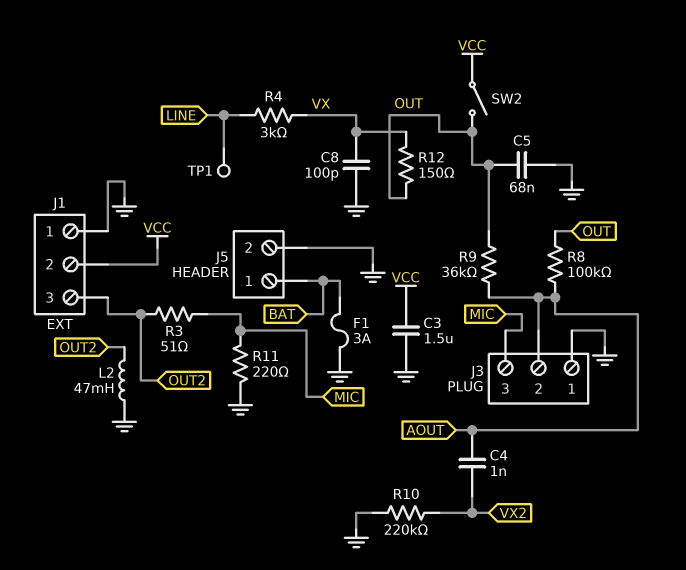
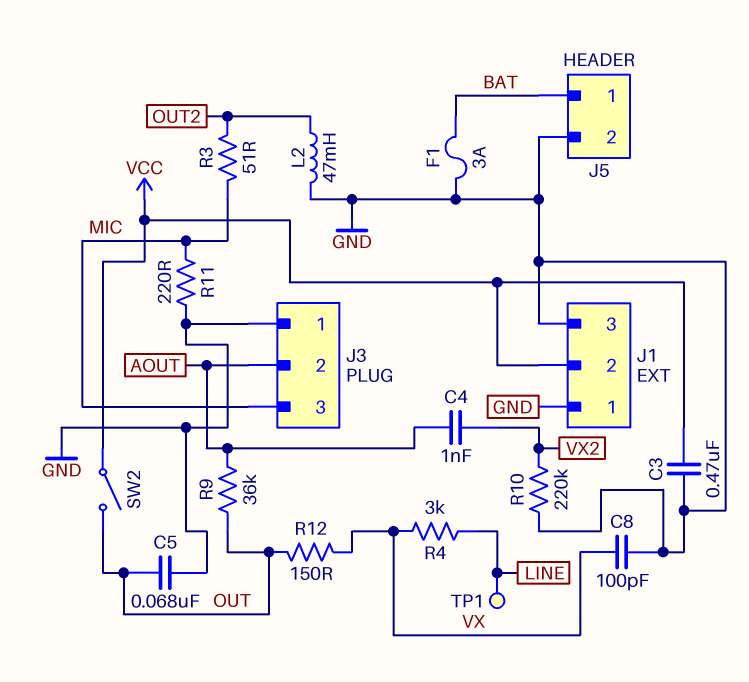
C3: 1.5uF (GND, VCC) -> 470nF (GND, VCC)
J1 pin 3: OUT2 -> GND
R8: 100k (AOUT, OUT) -> none

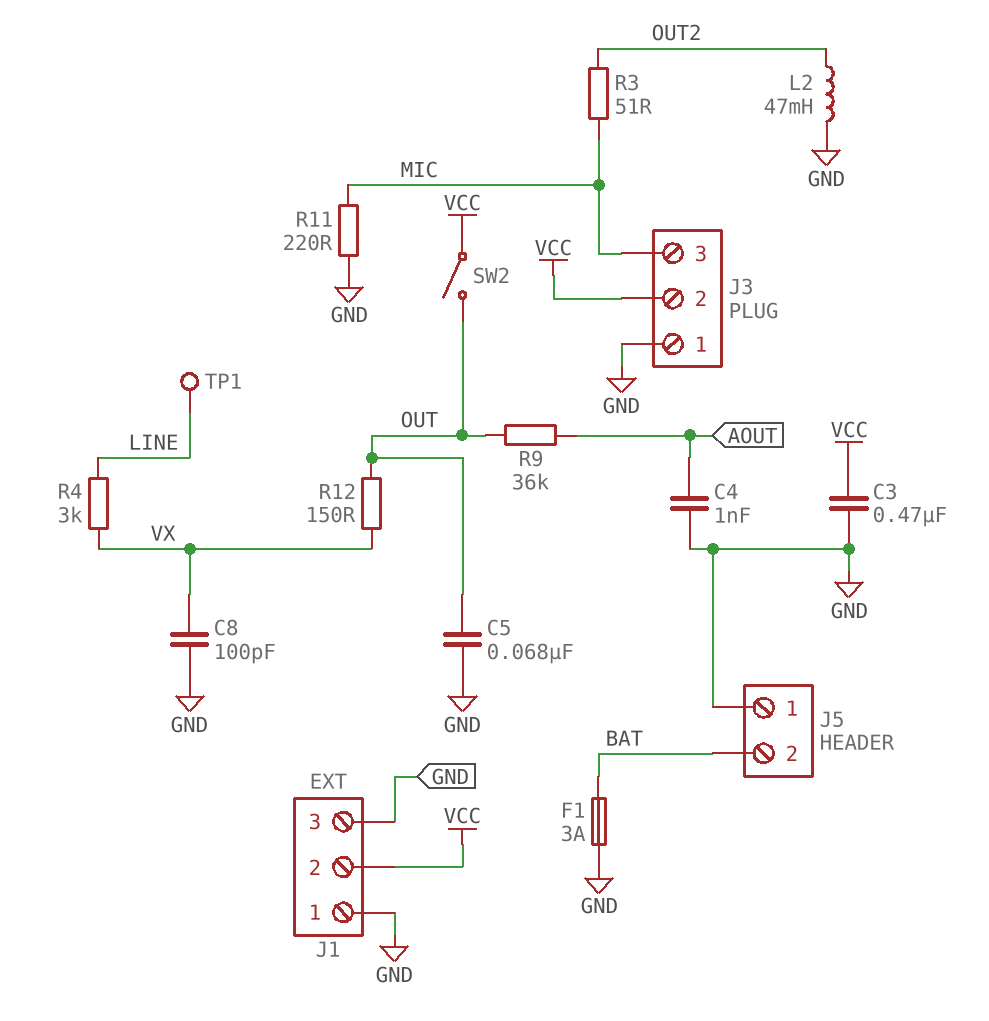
C4: 1nF (AOUT, VX2) -> 1nF (AOUT, GND)
J3 pin 2: AOUT -> VCC
J5 pin 1: BAT -> GND
J5 pin 2: GND -> BAT
R10: 220k (GND, VX2) -> none

